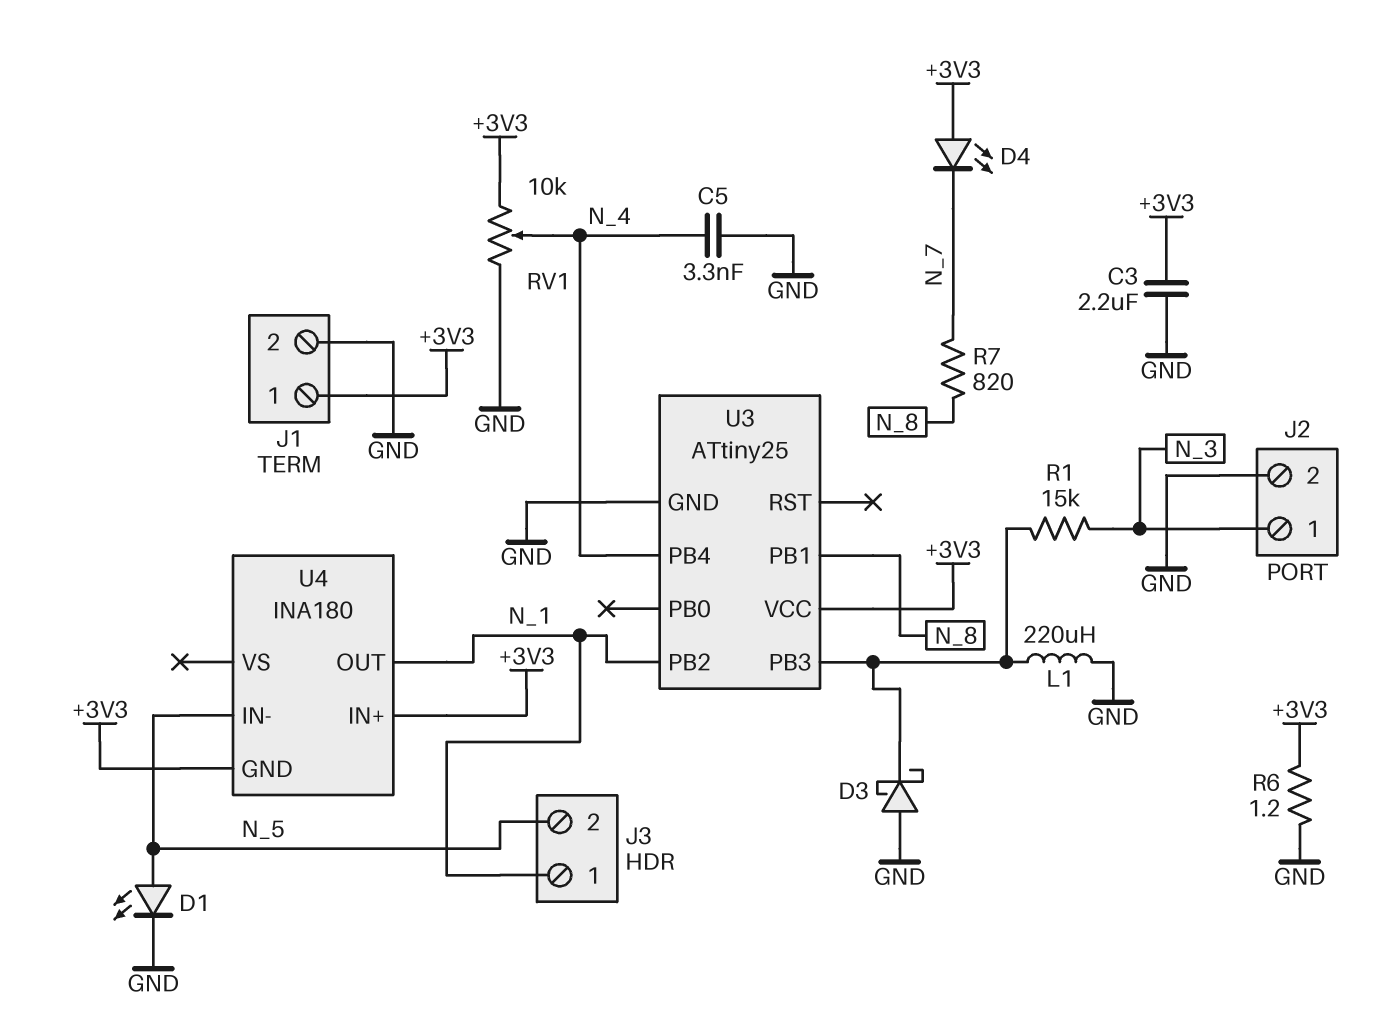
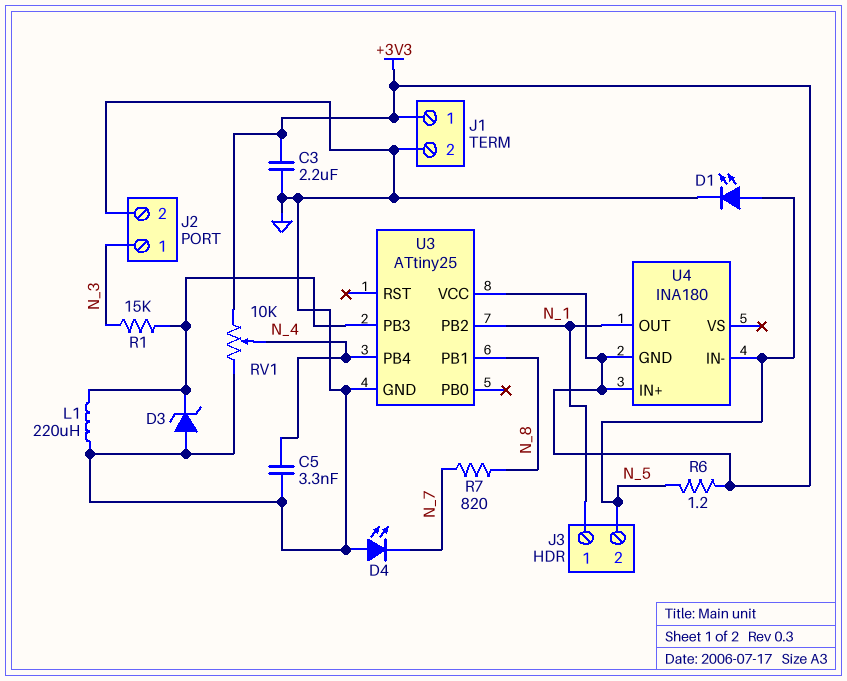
D3: schottky (A GND, K U3/PB3) -> zener (A GND, K U3/PB3)
D4: LED (A +3V3, K N_7) -> LED (A GND, K N_7)
R6: 1.2 (+3V3, GND) -> 1.2 (+3V3, N_5)

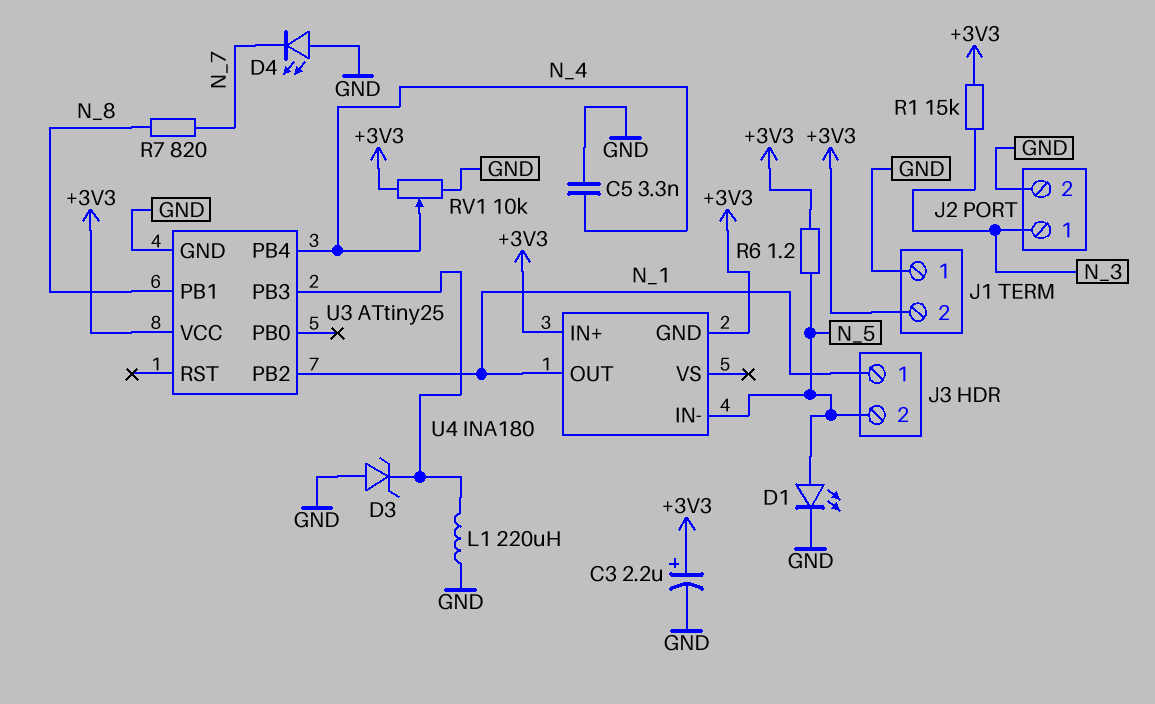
C3: 2.2uF (+3V3, GND) -> 2.2uF (plus +3V3, minus GND)
J1 pin 1: +3V3 -> GND
J1 pin 2: GND -> +3V3
R1: 15k (N_3, U3/PB3) -> 15k (+3V3, N_3)

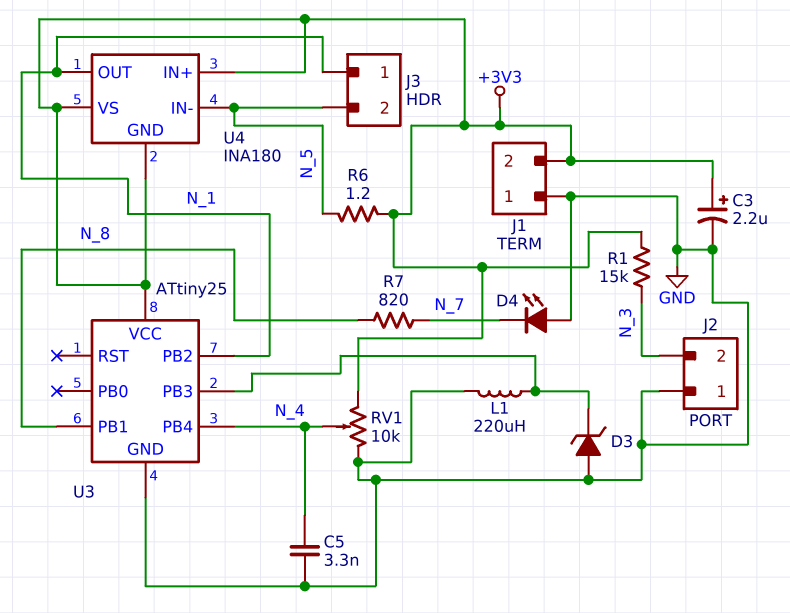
D1: LED (A N_5, K GND) -> none
J2 pin 1: N_3 -> GND
J2 pin 2: GND -> N_3
U4 pin VS: none -> +3V3

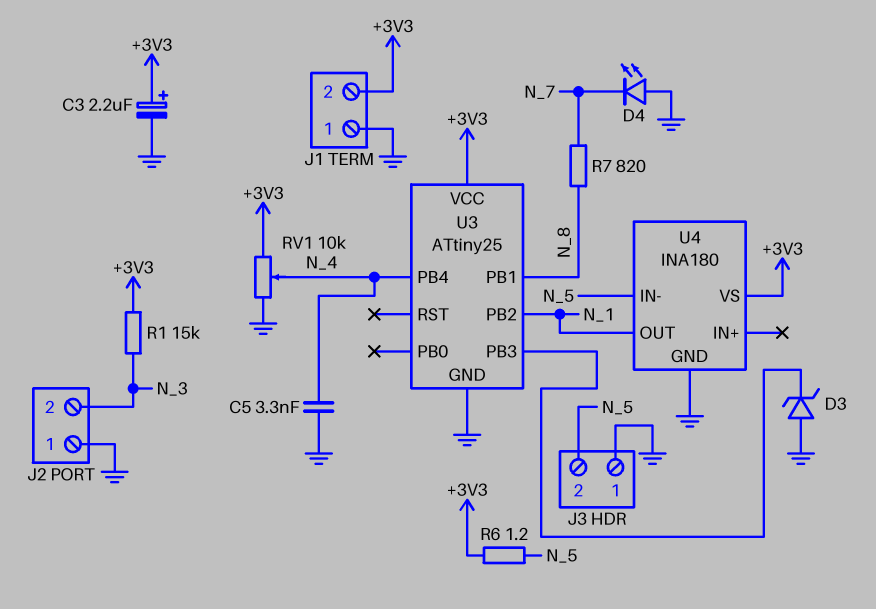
J3 pin 1: N_1 -> GND
L1: 220uH (GND, U3/PB3) -> none
U4 pin GND: +3V3 -> GND
U4 pin IN+: +3V3 -> none

